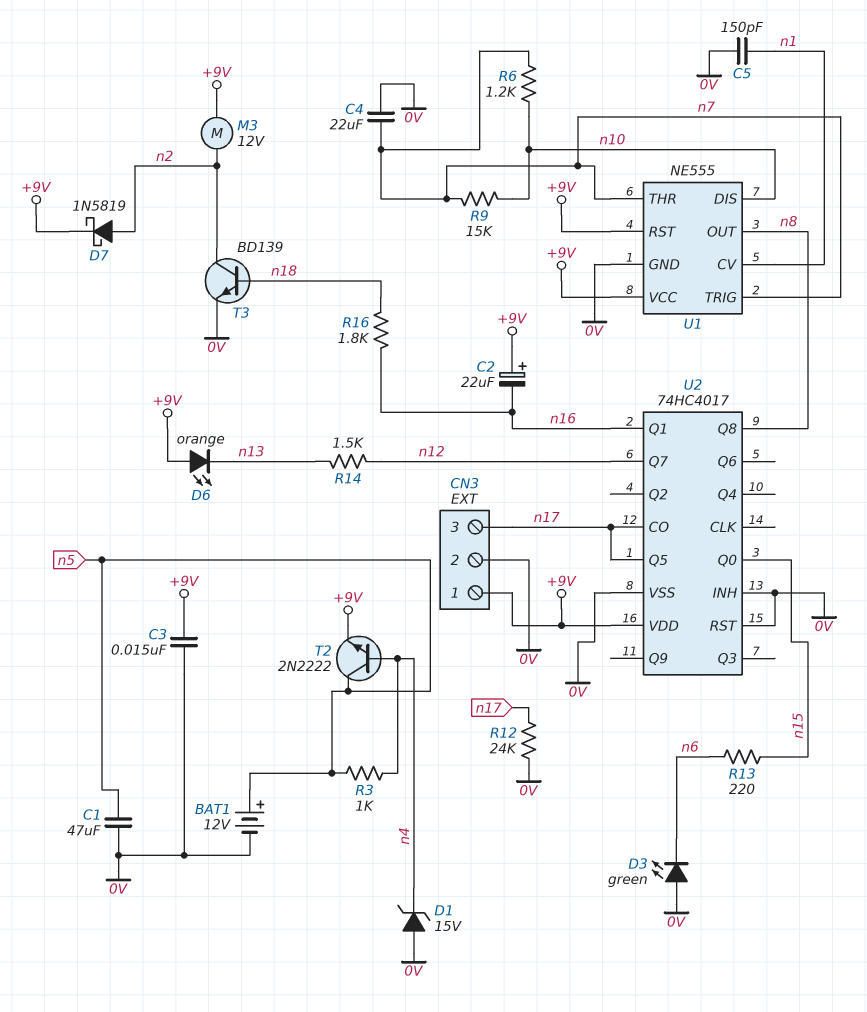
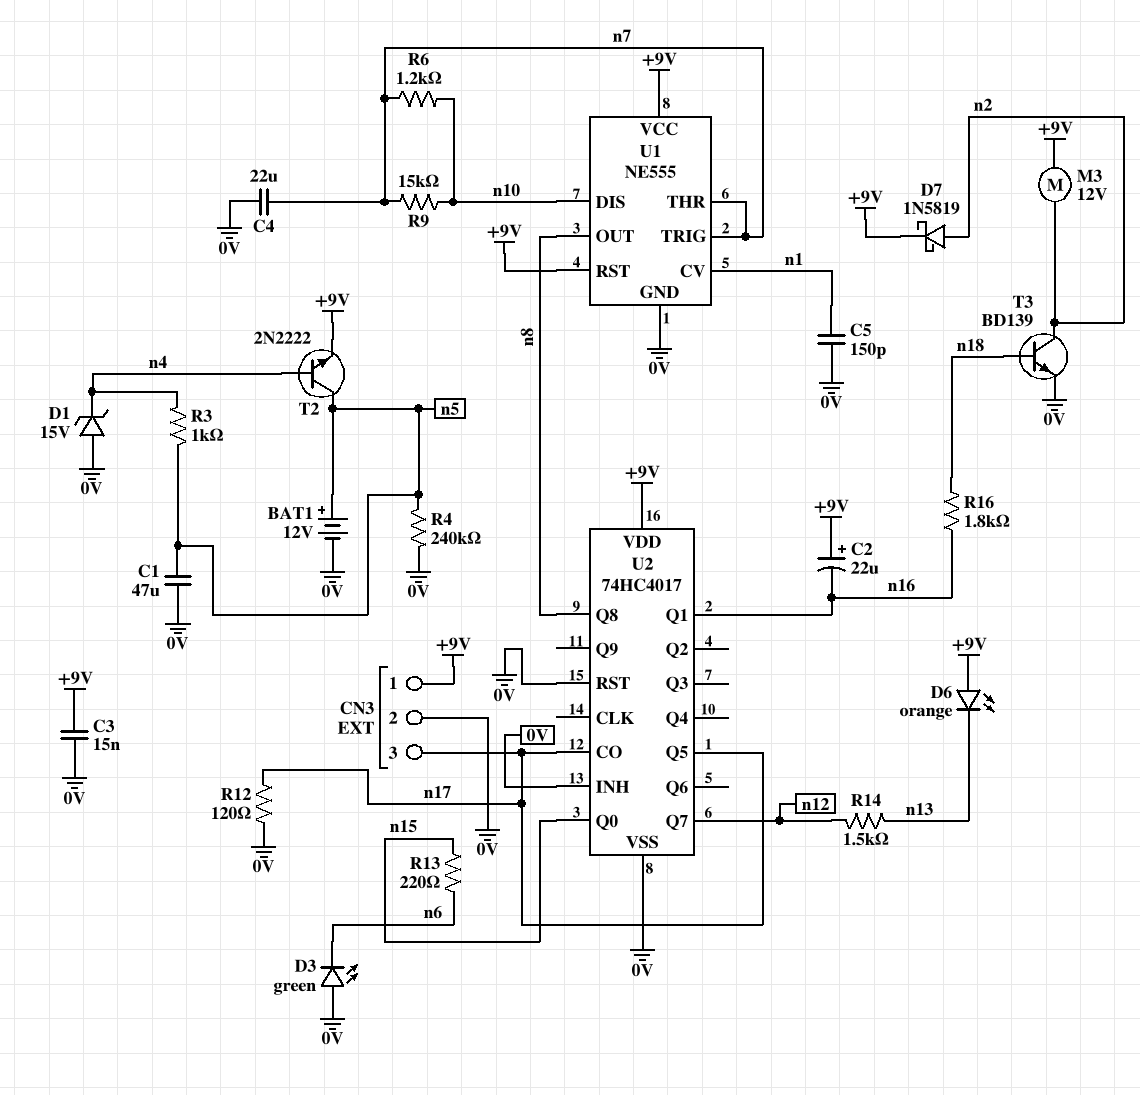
R4: none -> 240k (0V, n5)
R12: 24k (0V, n17) -> 120 (0V, n17)

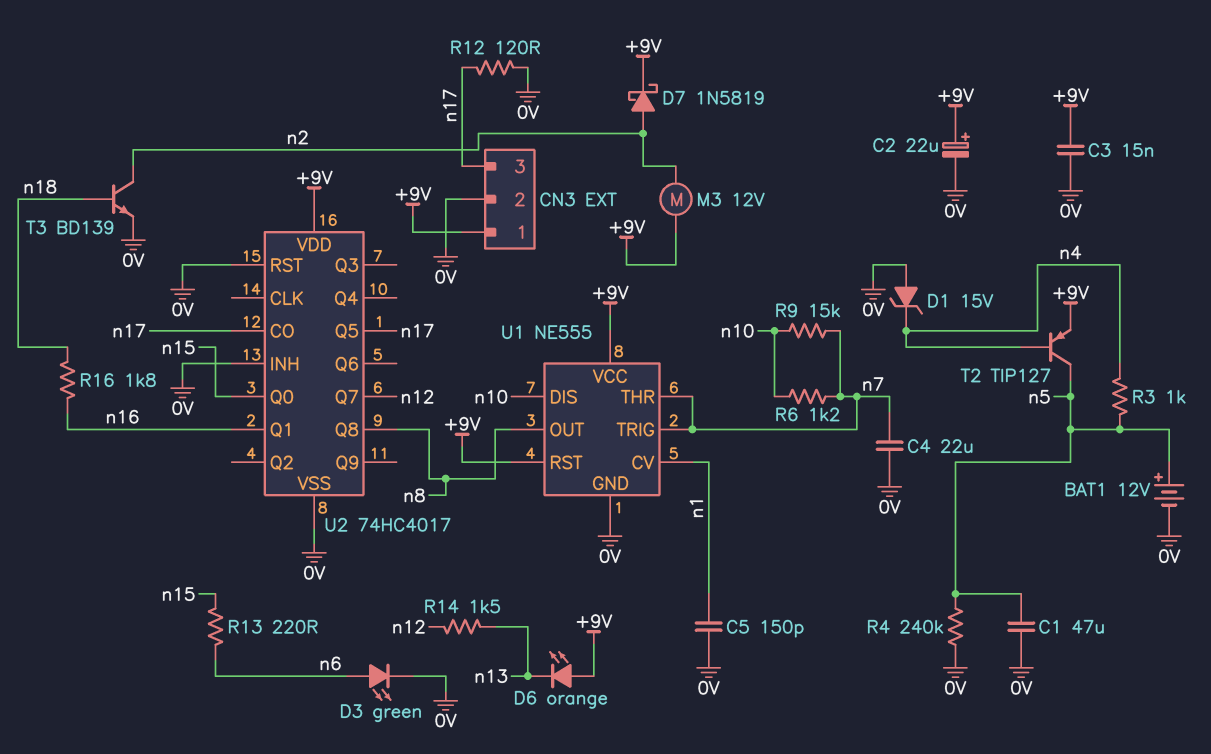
C2: 22uF (plus +9V, minus n16) -> 22uF (plus +9V, minus 0V)
D3: LED green (A 0V, K n6) -> LED green (A n6, K 0V)
T2: NPN 2N2222 (B n4, C n5, E +9V) -> PNP TIP127 (B n4, C n5, E +9V)

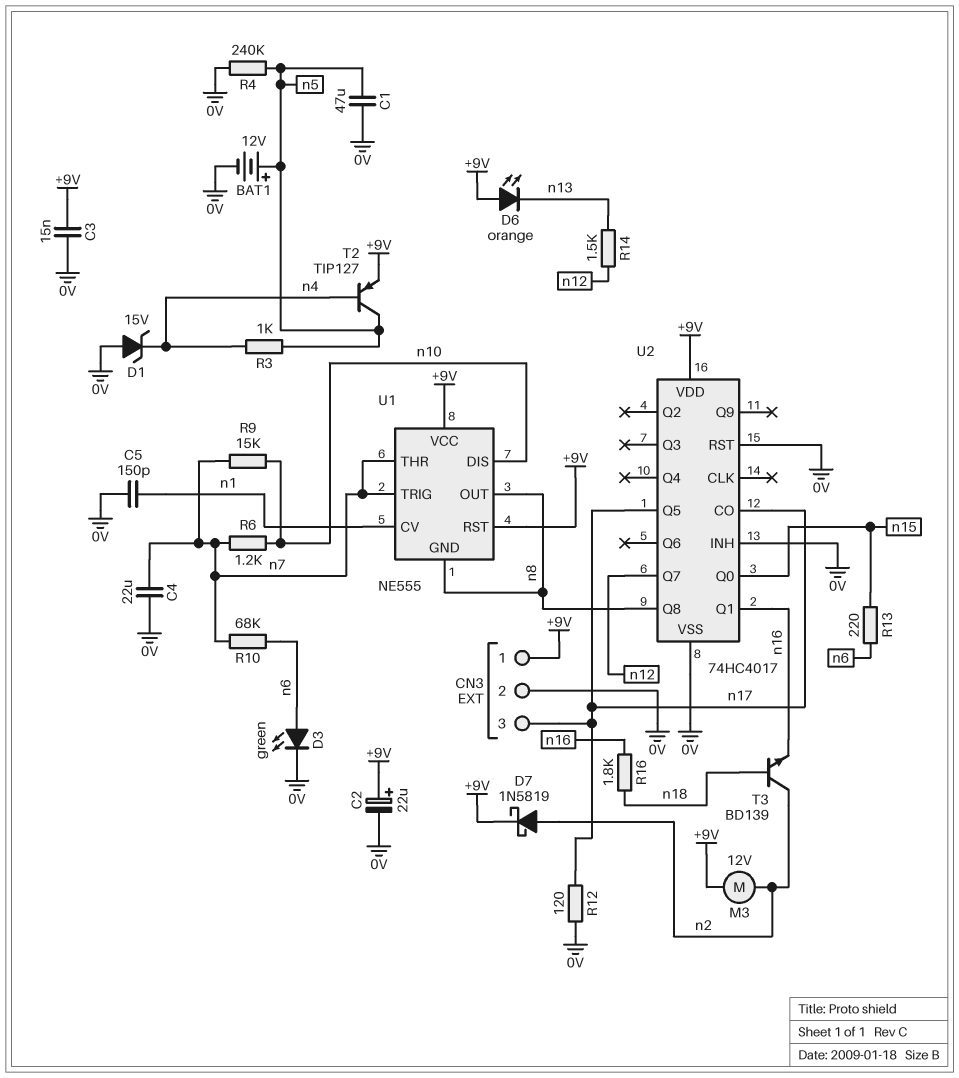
R10: none -> 68k (n6, n7)
T3: NPN BD139 (B n18, C n2, E 0V) -> NPN BD139 (B n18, C n2, E n16)
U1 pin GND: 0V -> n8

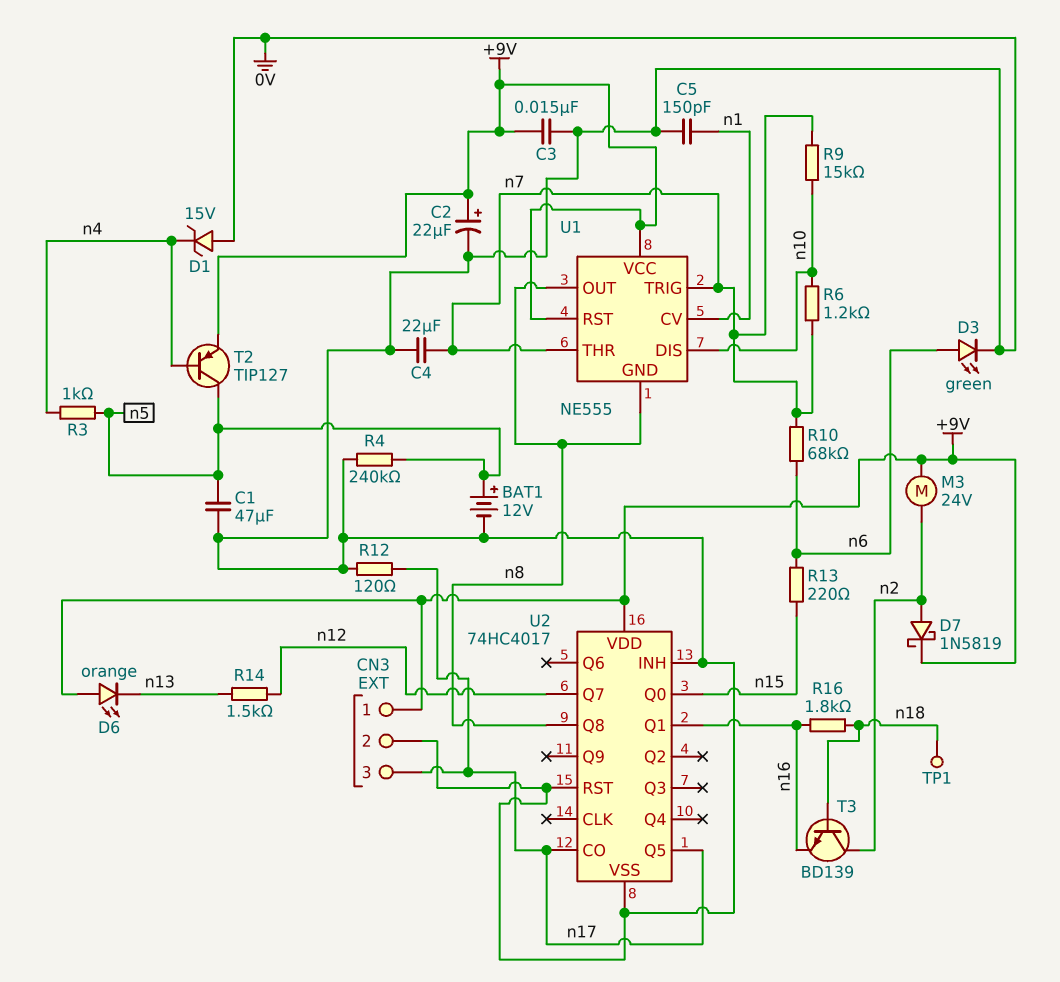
M3: motor 12V (+9V, n2) -> motor 24V (+9V, n2)
TP1: none -> test point (n18)

